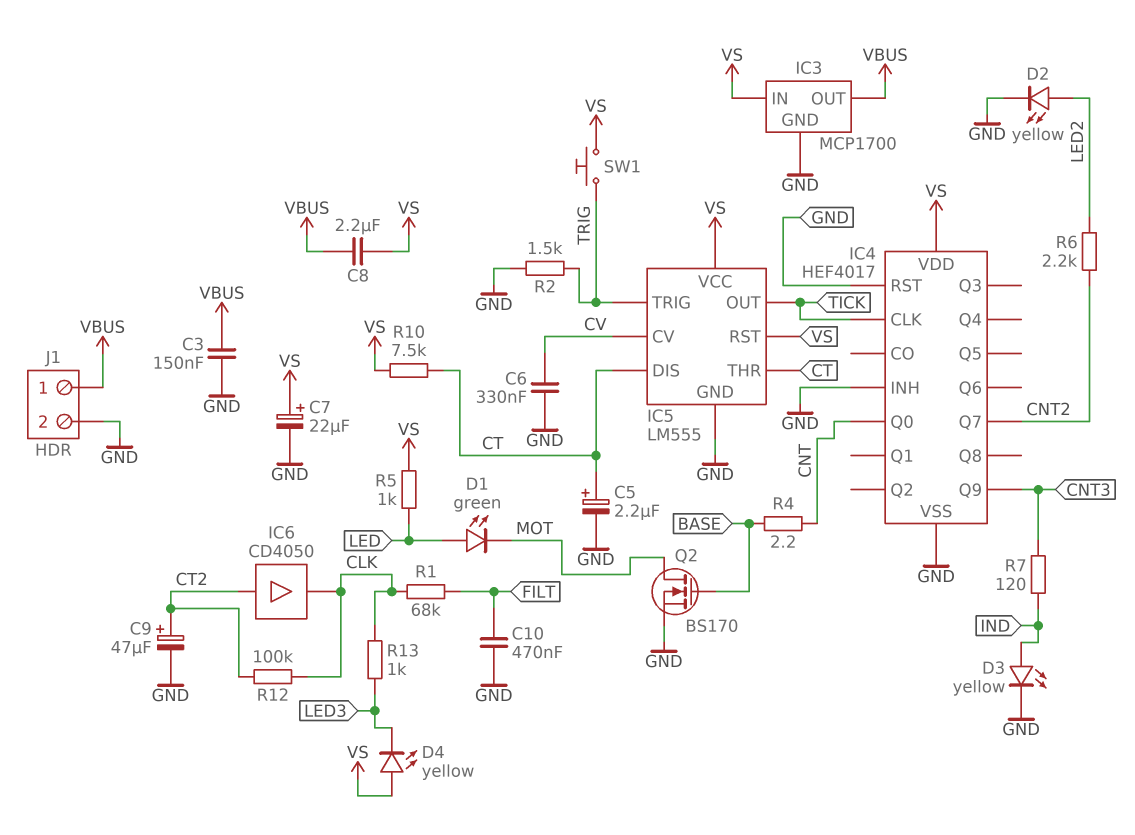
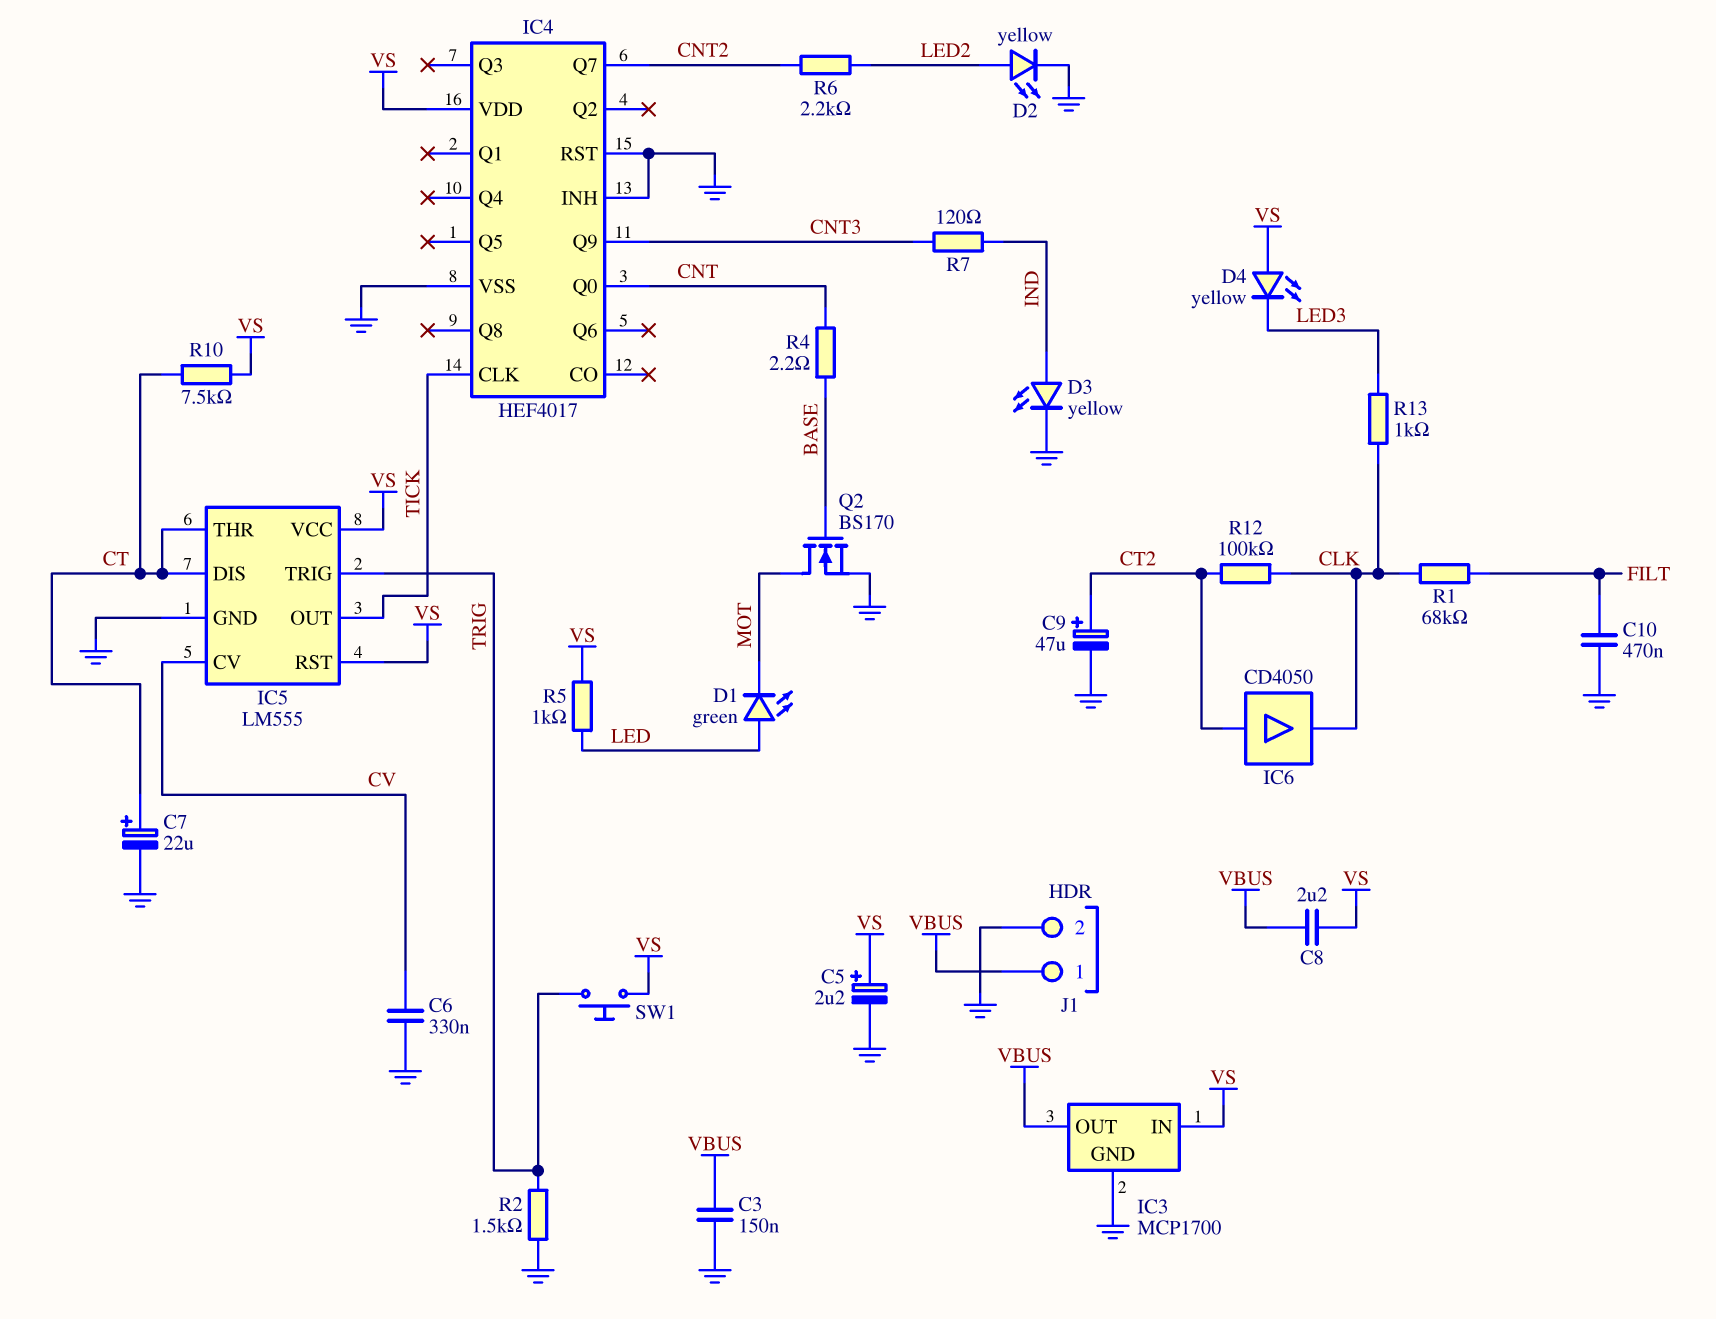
C5: 2.2uF (plus CT, minus GND) -> 2.2uF (plus VS, minus GND)
C7: 22uF (plus VS, minus GND) -> 22uF (plus CT, minus GND)

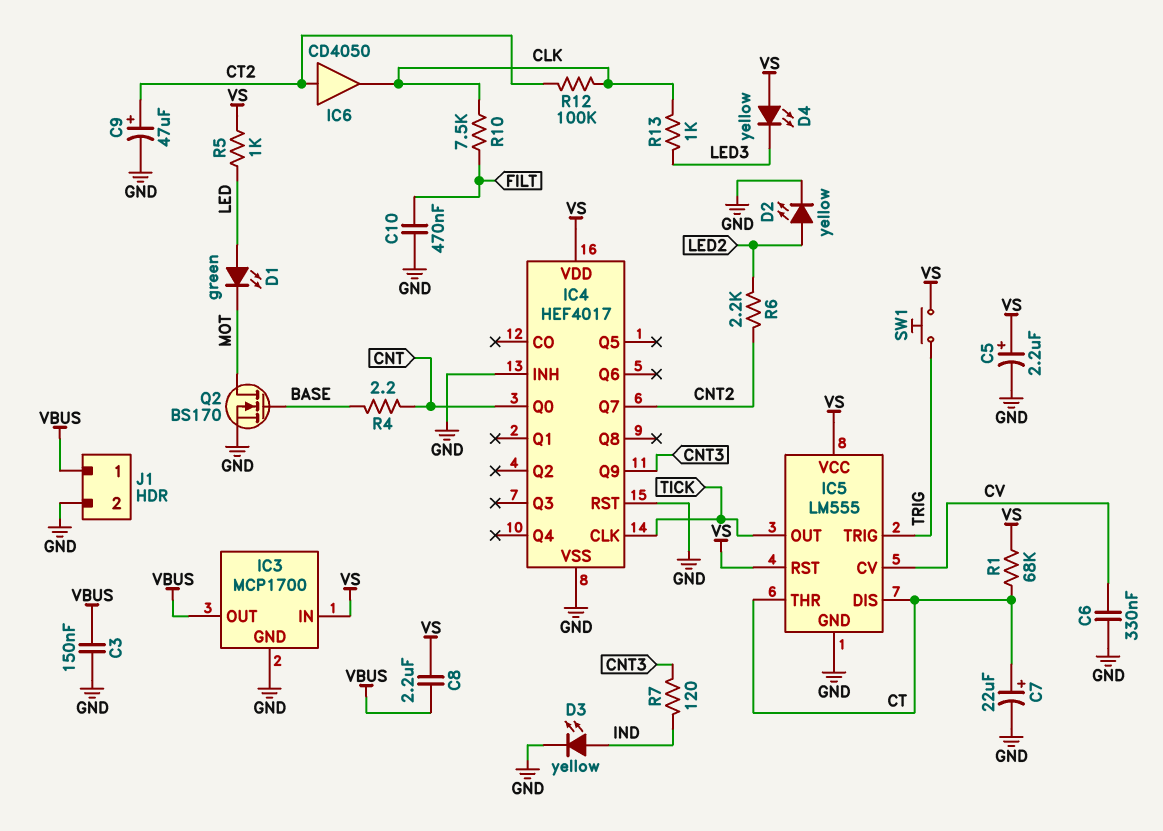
R1: 68k (CLK, FILT) -> 68k (CT, VS)
R2: 1.5k (GND, TRIG) -> none
R10: 7.5k (CT, VS) -> 7.5k (CLK, FILT)

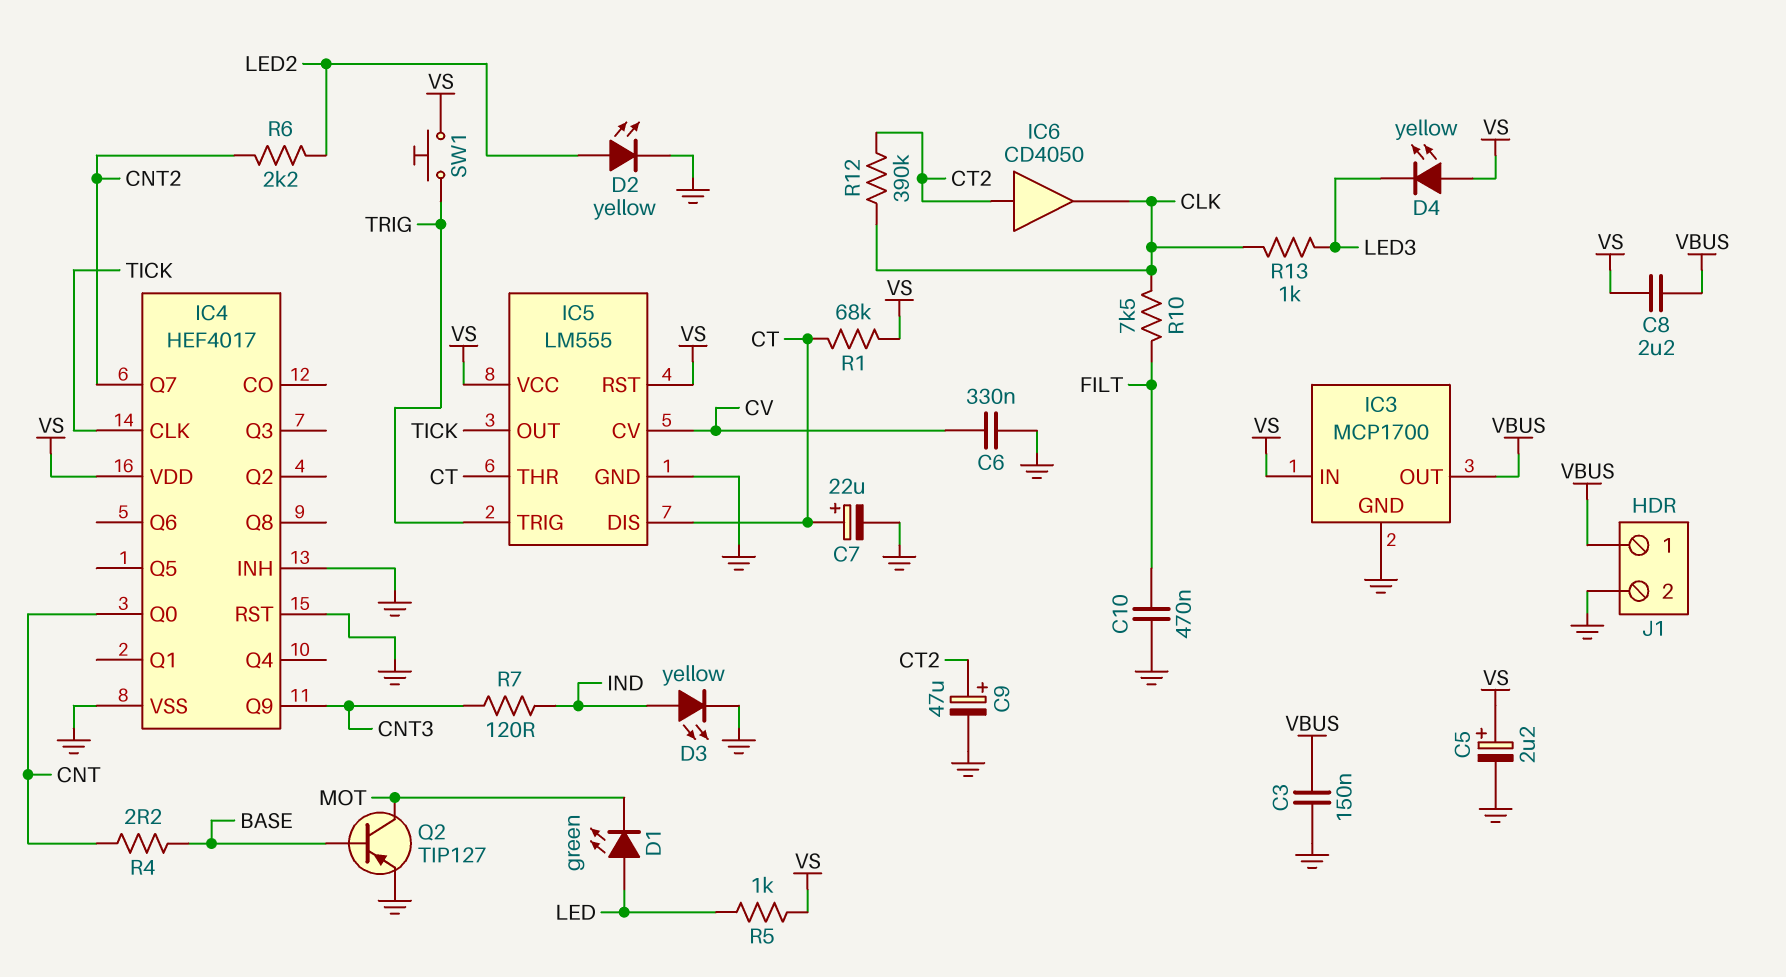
Q2: NMOS BS170 (G BASE, D MOT, S GND) -> PNP TIP127 (B BASE, C MOT, E GND)
R12: 100k (CLK, CT2) -> 390k (CLK, CT2)

